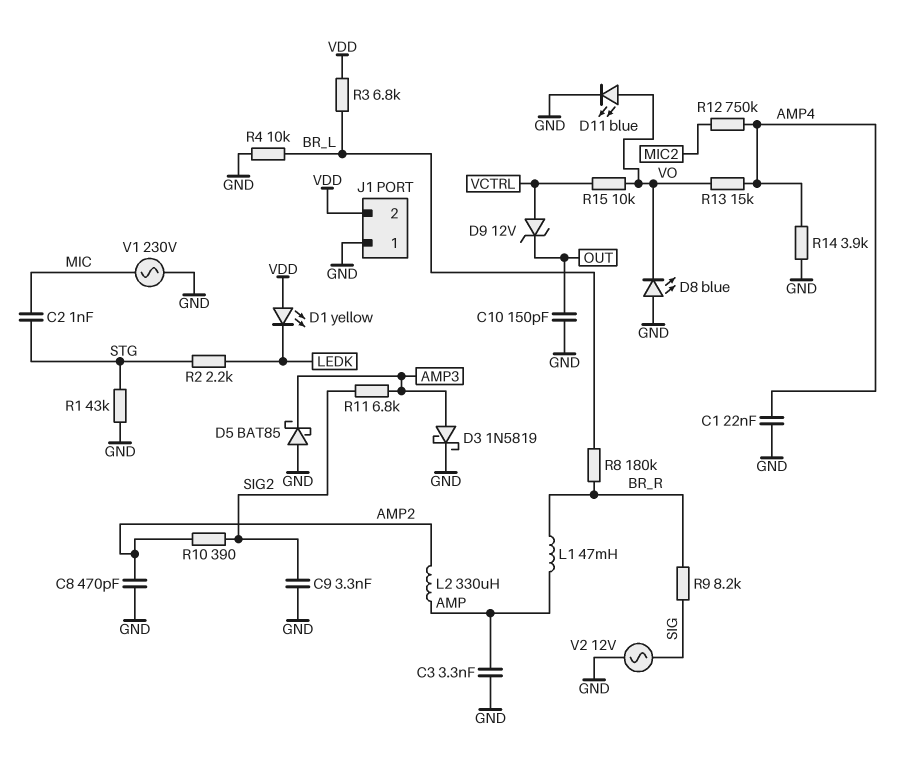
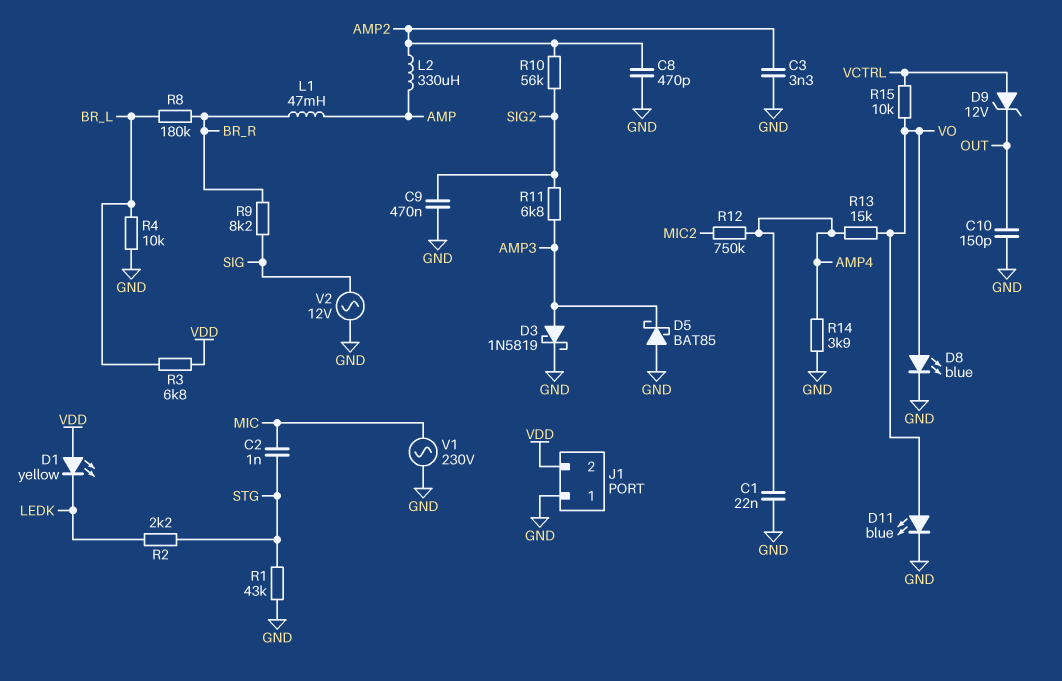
C3: 3.3nF (AMP, GND) -> 3.3nF (AMP2, GND)
C9: 3.3nF (GND, SIG2) -> 470nF (GND, SIG2)
D8: LED blue (A GND, K VO) -> LED blue (A VO, K GND)
R10: 390 (AMP2, SIG2) -> 56k (AMP2, SIG2)

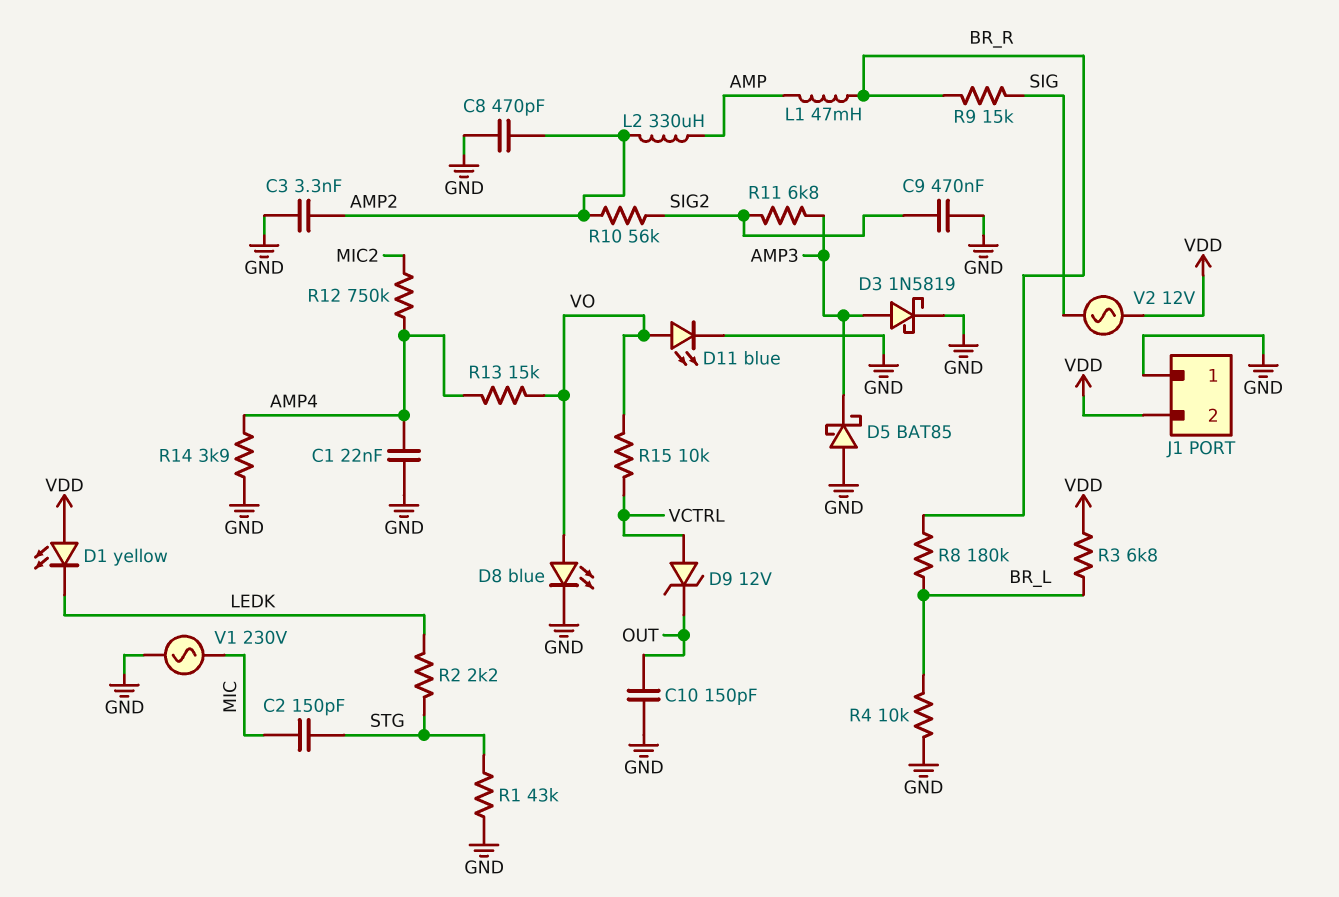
C2: 1nF (MIC, STG) -> 150pF (MIC, STG)
R9: 8.2k (BR_R, SIG) -> 15k (BR_R, SIG)
V2: AC 12V (GND, SIG) -> AC 12V (SIG, VDD)

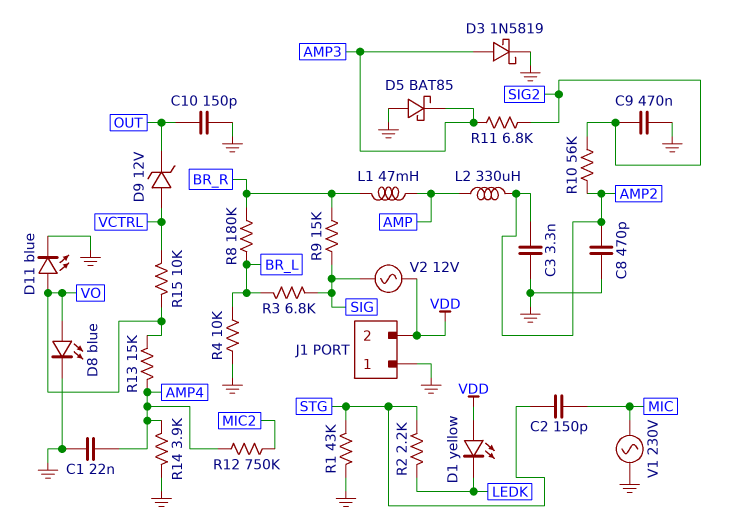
R3: 6.8k (BR_L, VDD) -> 6.8k (BR_L, SIG)

